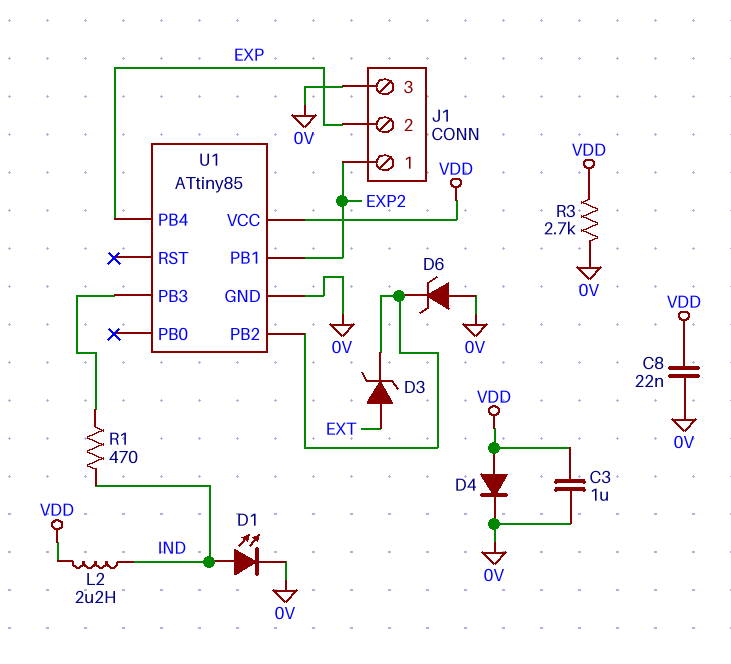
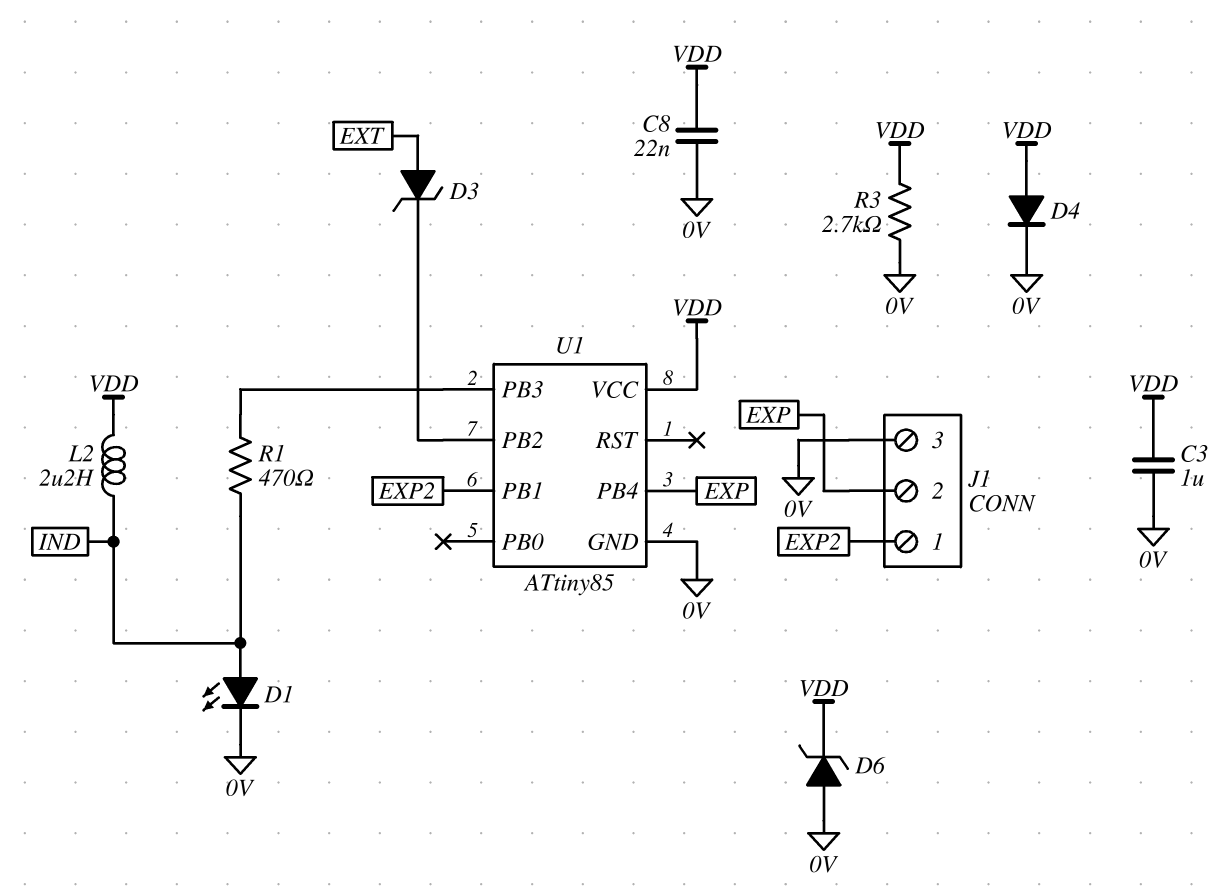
D6: zener (A 0V, K U1/PB2) -> zener (A 0V, K VDD)

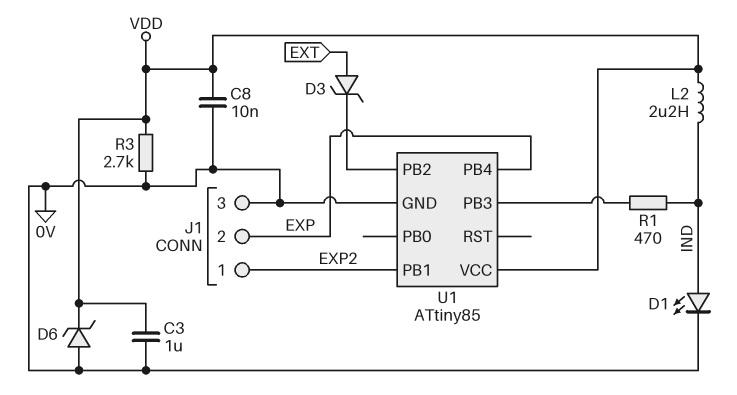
C8: 22nF (0V, VDD) -> 10nF (0V, VDD)
D4: diode (A VDD, K 0V) -> none

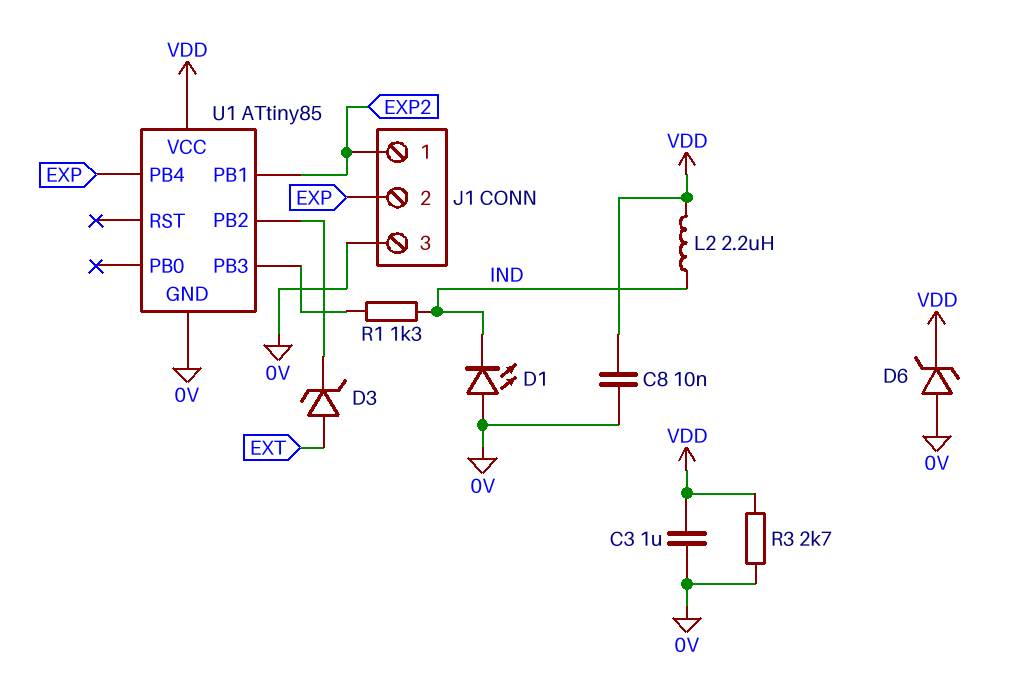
D1: LED (A IND, K 0V) -> LED (A 0V, K IND)
R1: 470 (IND, U1/PB3) -> 1.3k (IND, U1/PB3)

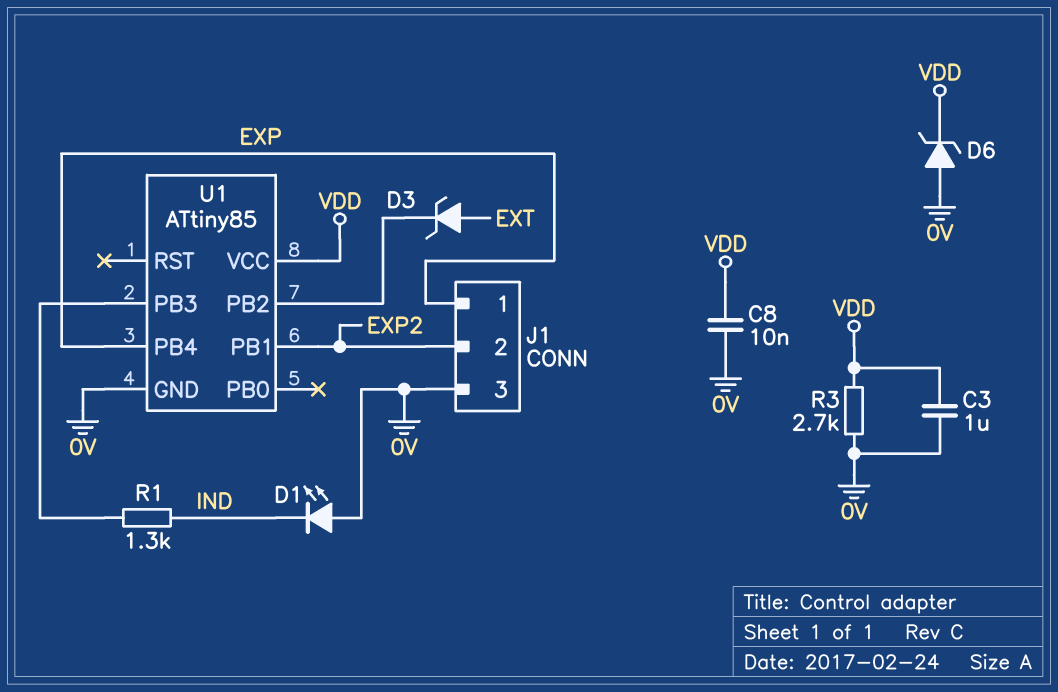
J1 pin 1: EXP2 -> EXP
J1 pin 2: EXP -> EXP2
L2: 2.2uH (IND, VDD) -> none

